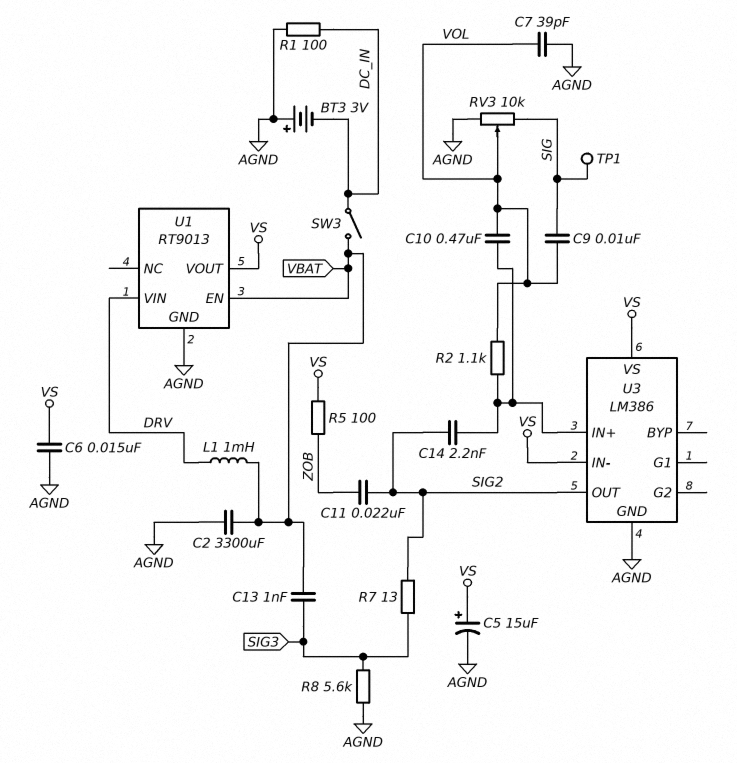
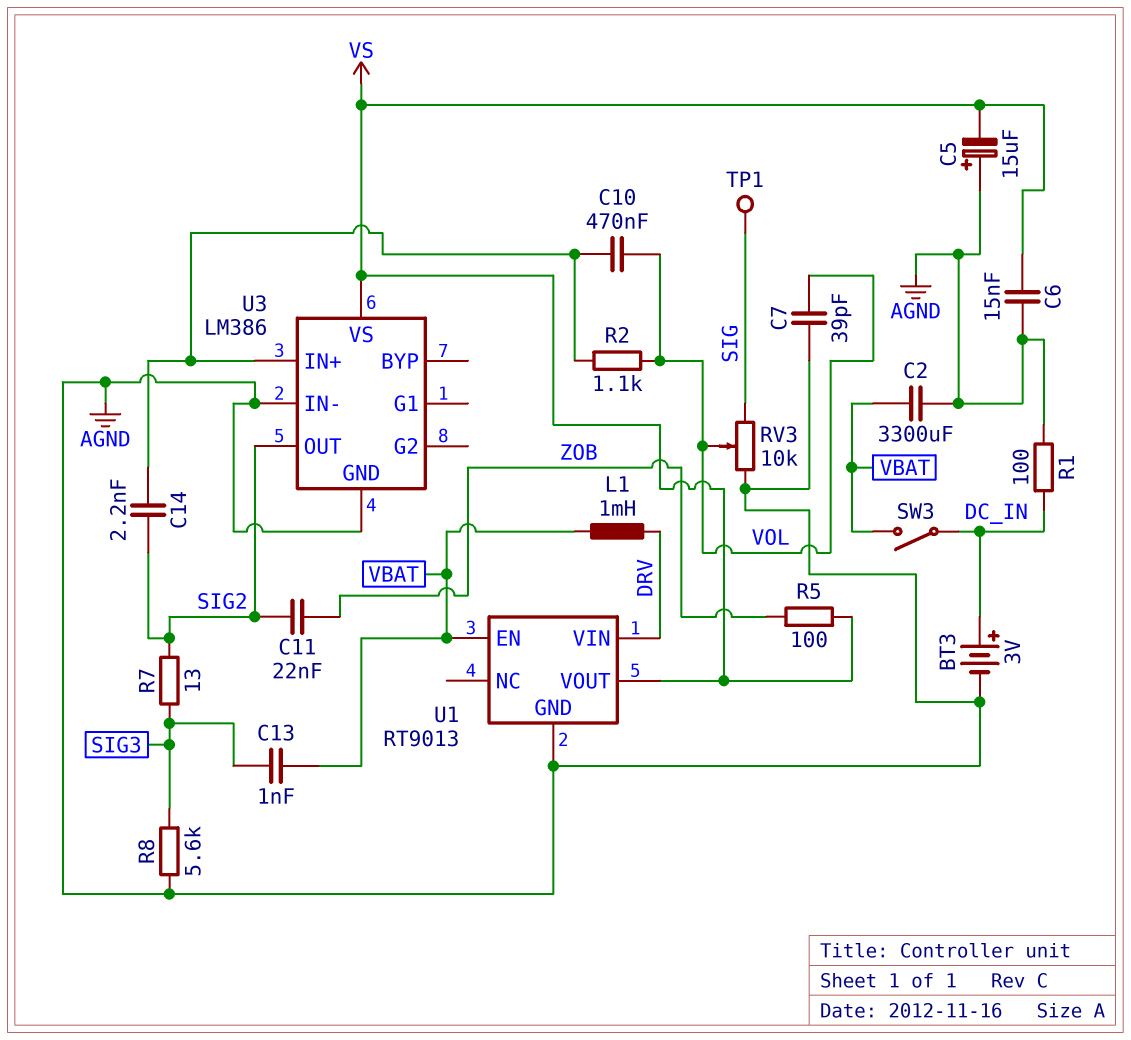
BT3: 3V (plus AGND, minus DC_IN) -> 3V (plus DC_IN, minus AGND)
C5: 15uF (plus VS, minus AGND) -> 15uF (plus AGND, minus VS)
C9: 10nF (SIG, VOL) -> none
U3 pin IN-: VS -> AGND

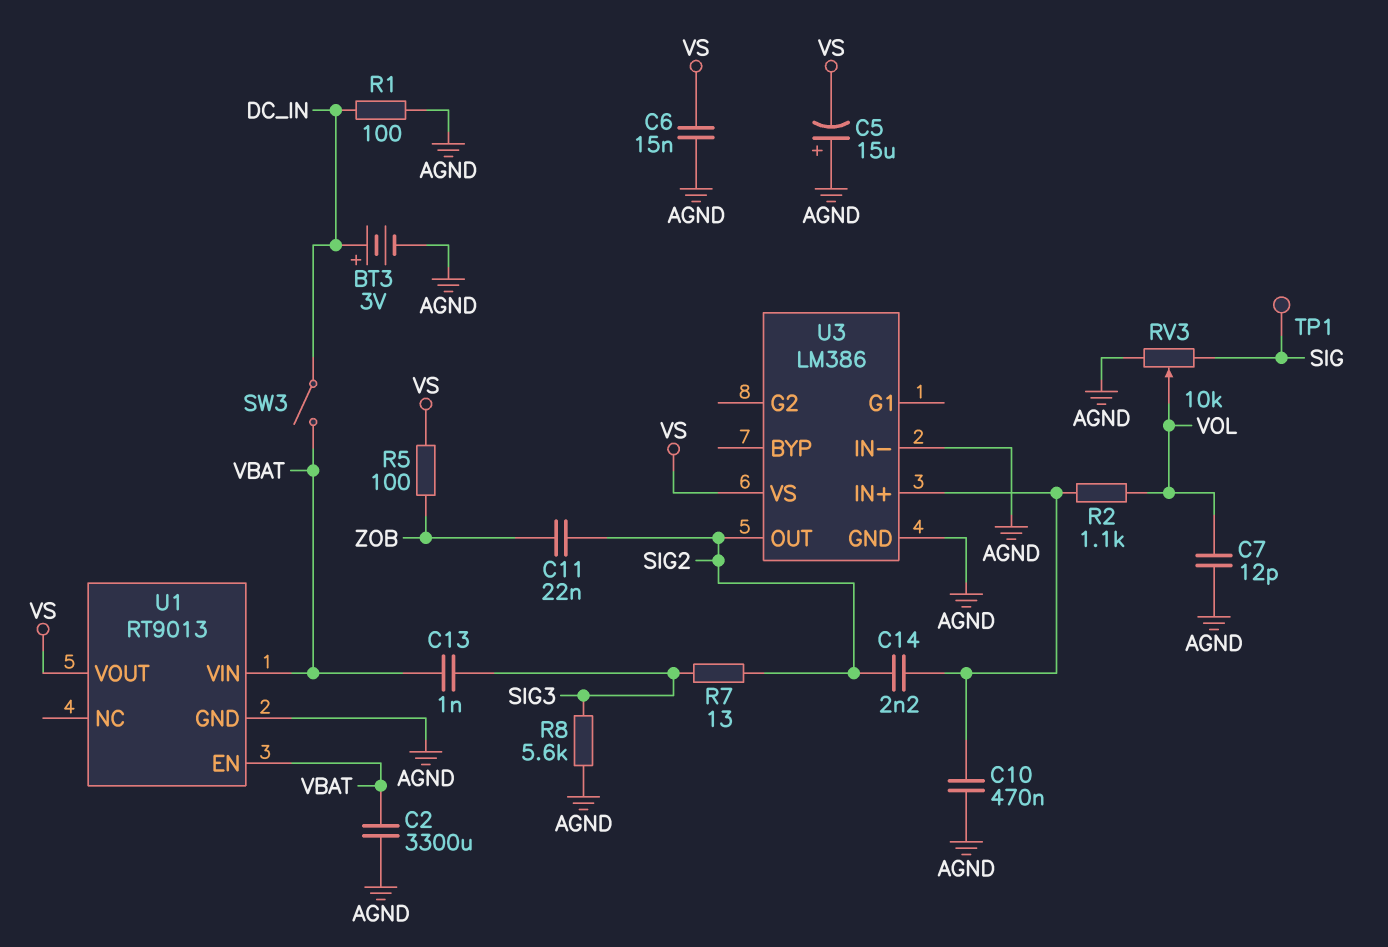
C7: 39pF (AGND, VOL) -> 12pF (AGND, VOL)
C10: 470nF (U3/IN+, VOL) -> 470nF (AGND, U3/IN+)
L1: 1mH (DRV, VBAT) -> none
U1 pin VIN: DRV -> VBAT

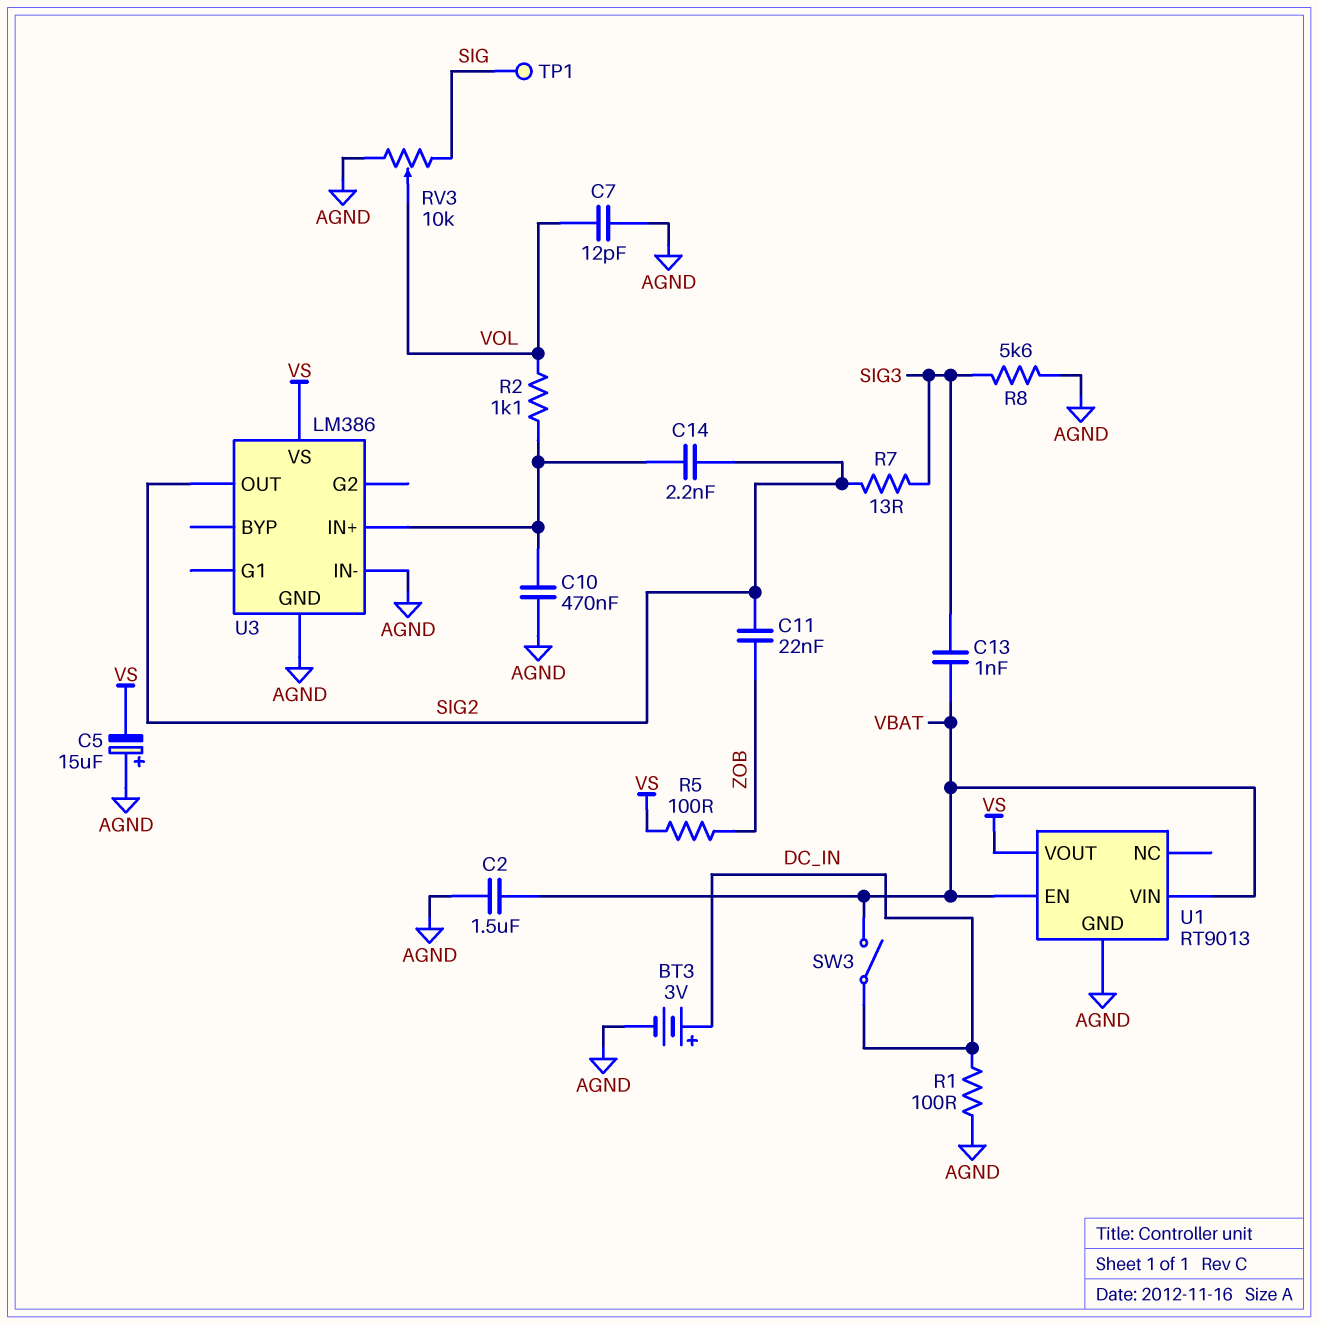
C2: 3300uF (AGND, VBAT) -> 1.5uF (AGND, VBAT)
C6: 15nF (AGND, VS) -> none

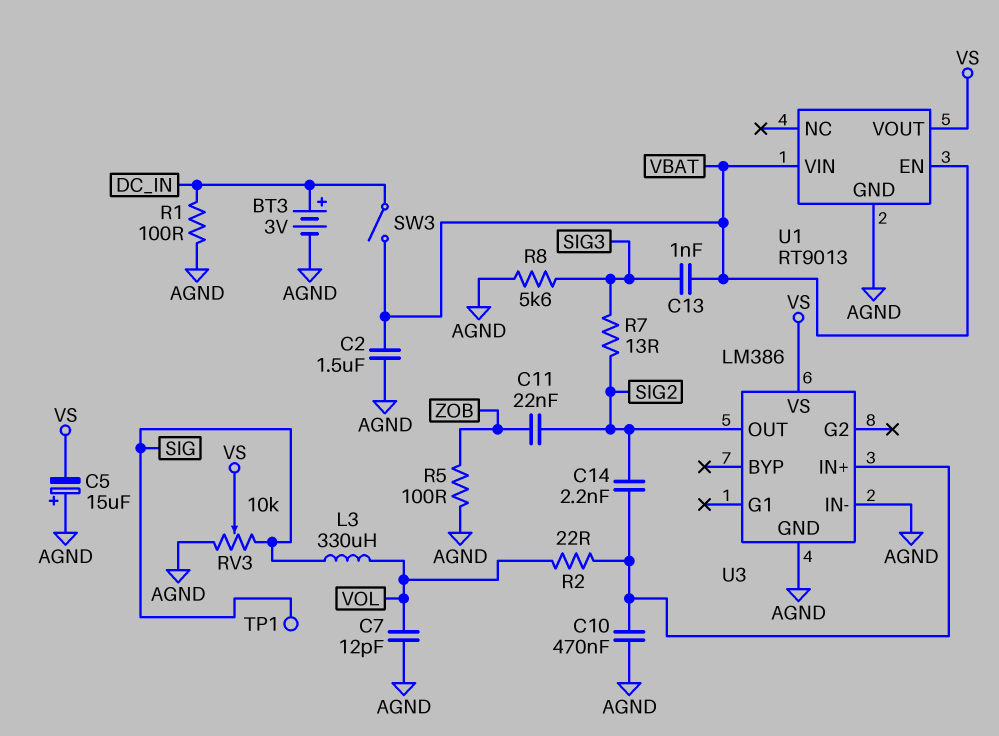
L3: none -> 330uH (SIG, VOL)
R2: 1.1k (U3/IN+, VOL) -> 22 (U3/IN+, VOL)
R5: 100 (VS, ZOB) -> 100 (AGND, ZOB)
RV3: 10k (AGND, SIG, wiper VOL) -> 10k (AGND, SIG, wiper VS)

